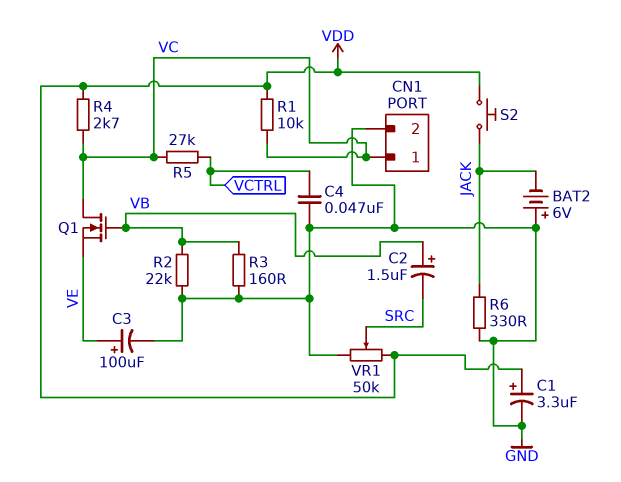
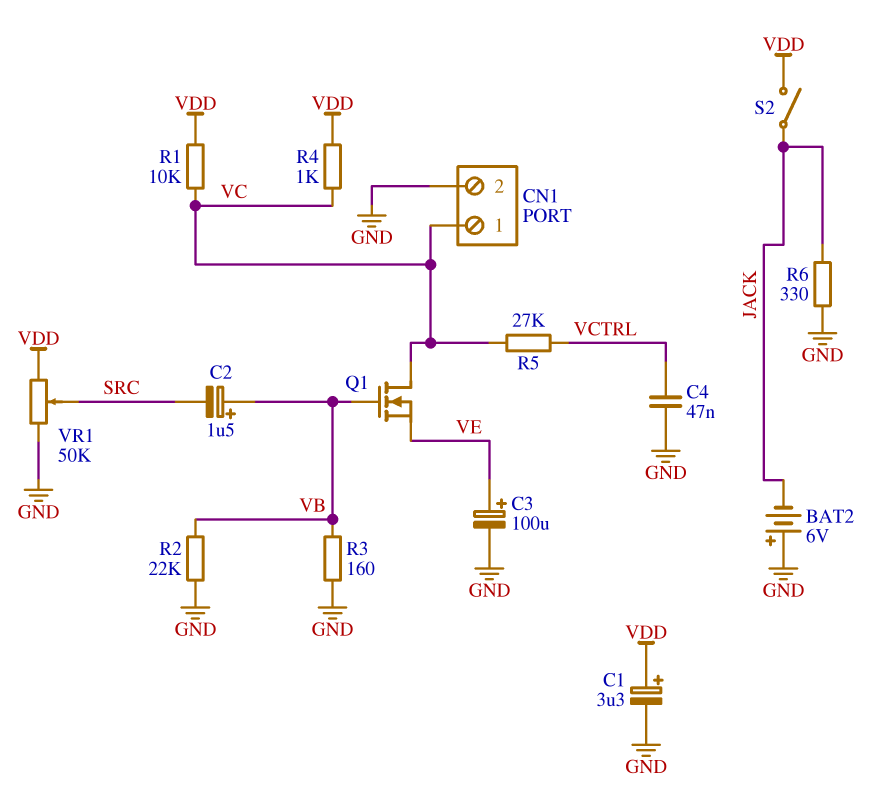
R4: 2.7k (VC, VDD) -> 1k (VC, VDD)
S2: button (JACK, VDD) -> switch (JACK, VDD)

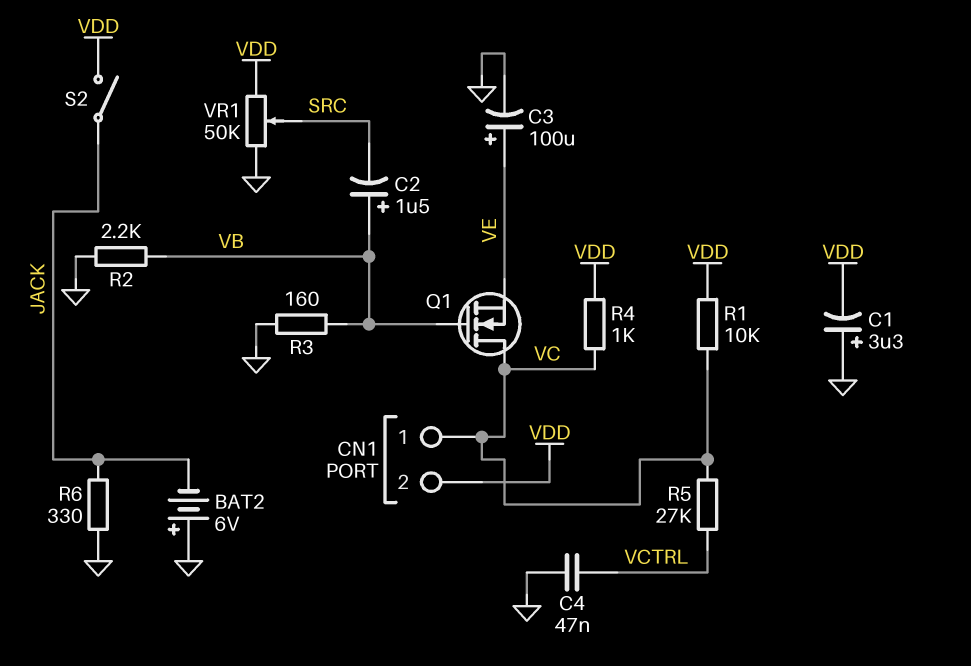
C1: 3.3uF (plus VDD, minus GND) -> 3.3uF (plus GND, minus VDD)
CN1 pin 2: GND -> VDD
R2: 22k (GND, VB) -> 2.2k (GND, VB)

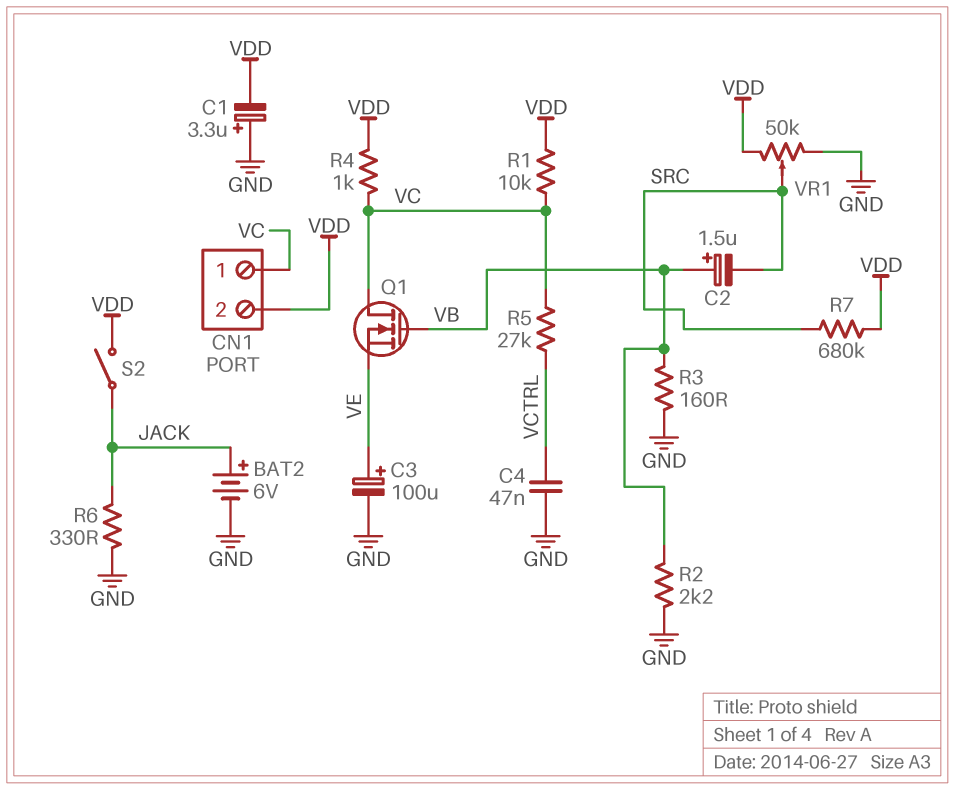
BAT2: 6V (plus GND, minus JACK) -> 6V (plus JACK, minus GND)
R7: none -> 680k (SRC, VDD)

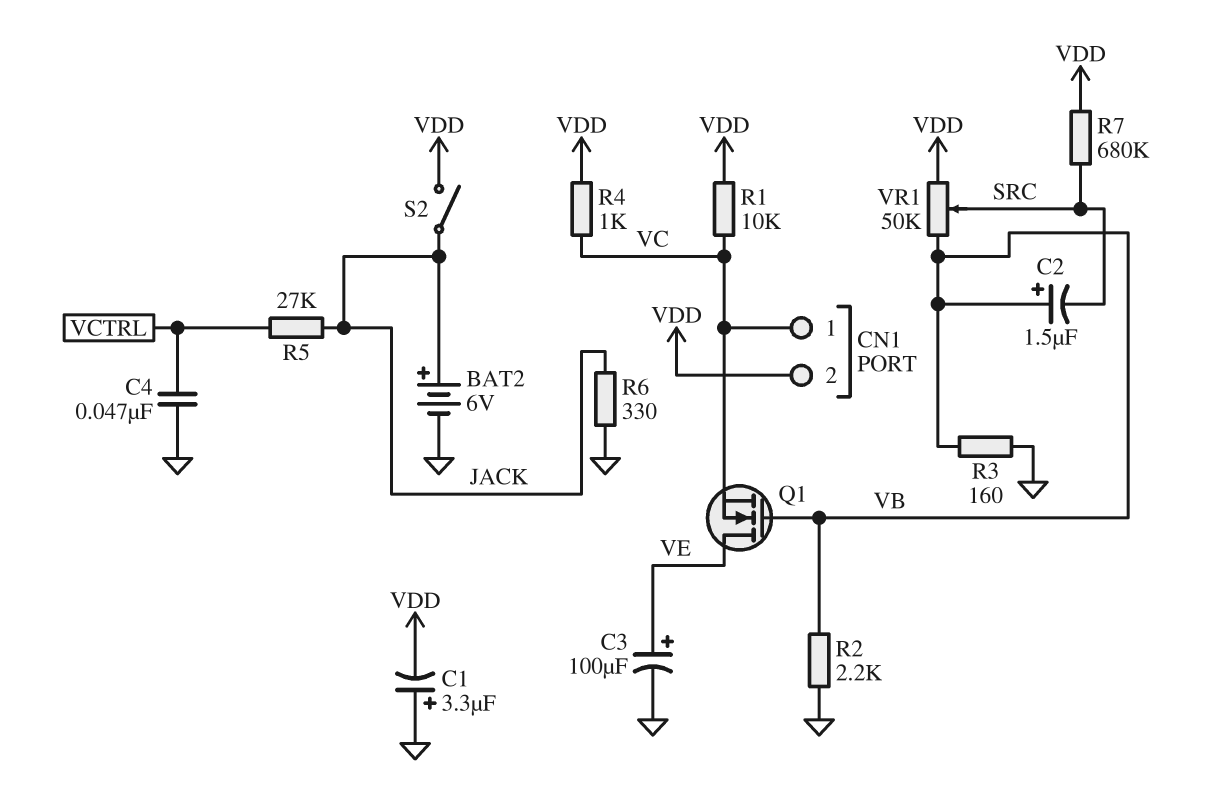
Q1: NMOS (G VB, D VC, S VE) -> NMOS (G VB, D VE, S VC)
R5: 27k (VC, VCTRL) -> 27k (JACK, VCTRL)
VR1: 50k (GND, VDD, wiper SRC) -> 50k (VB, VDD, wiper SRC)

